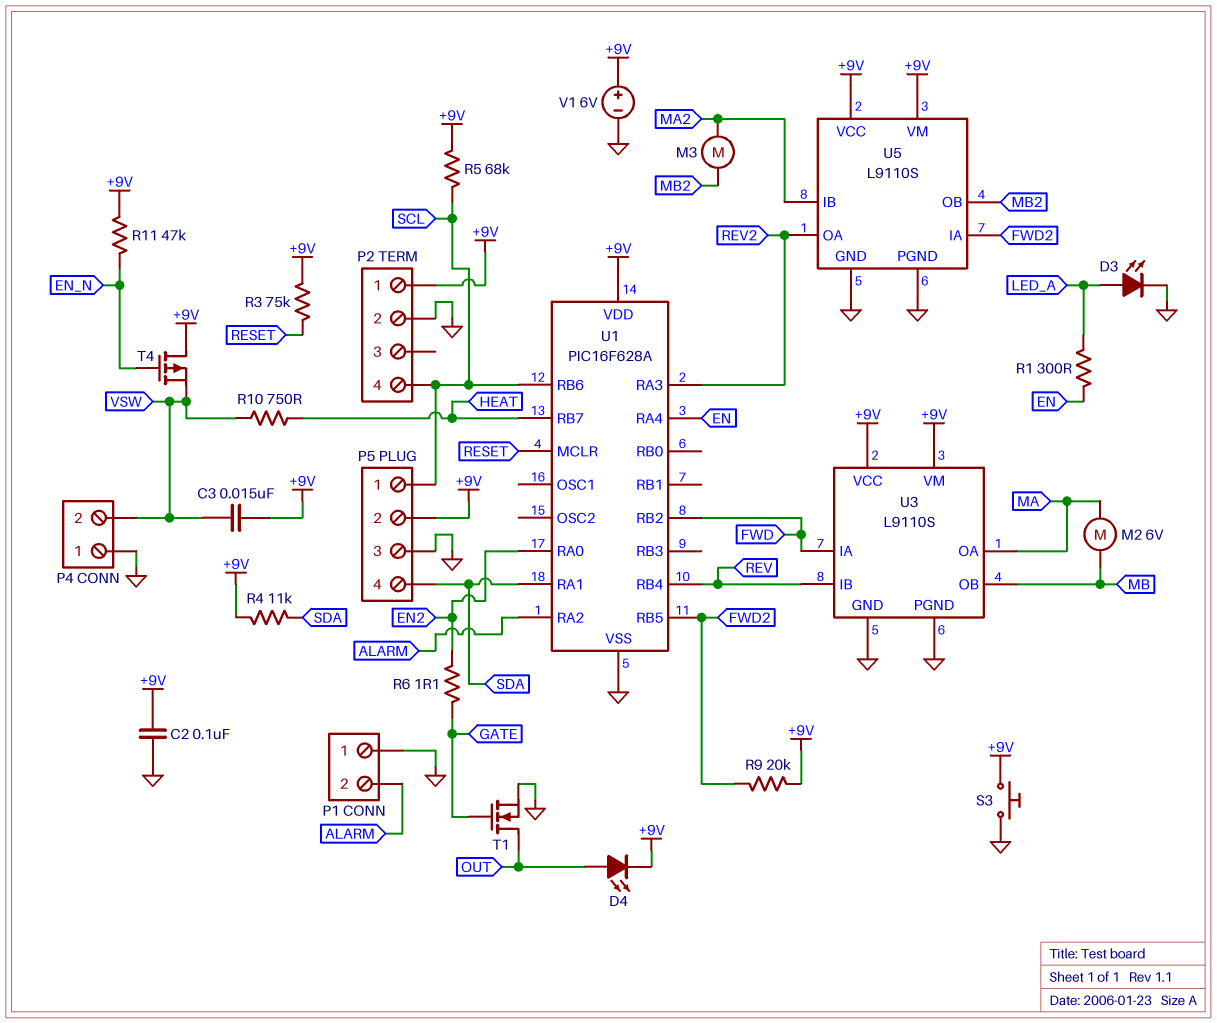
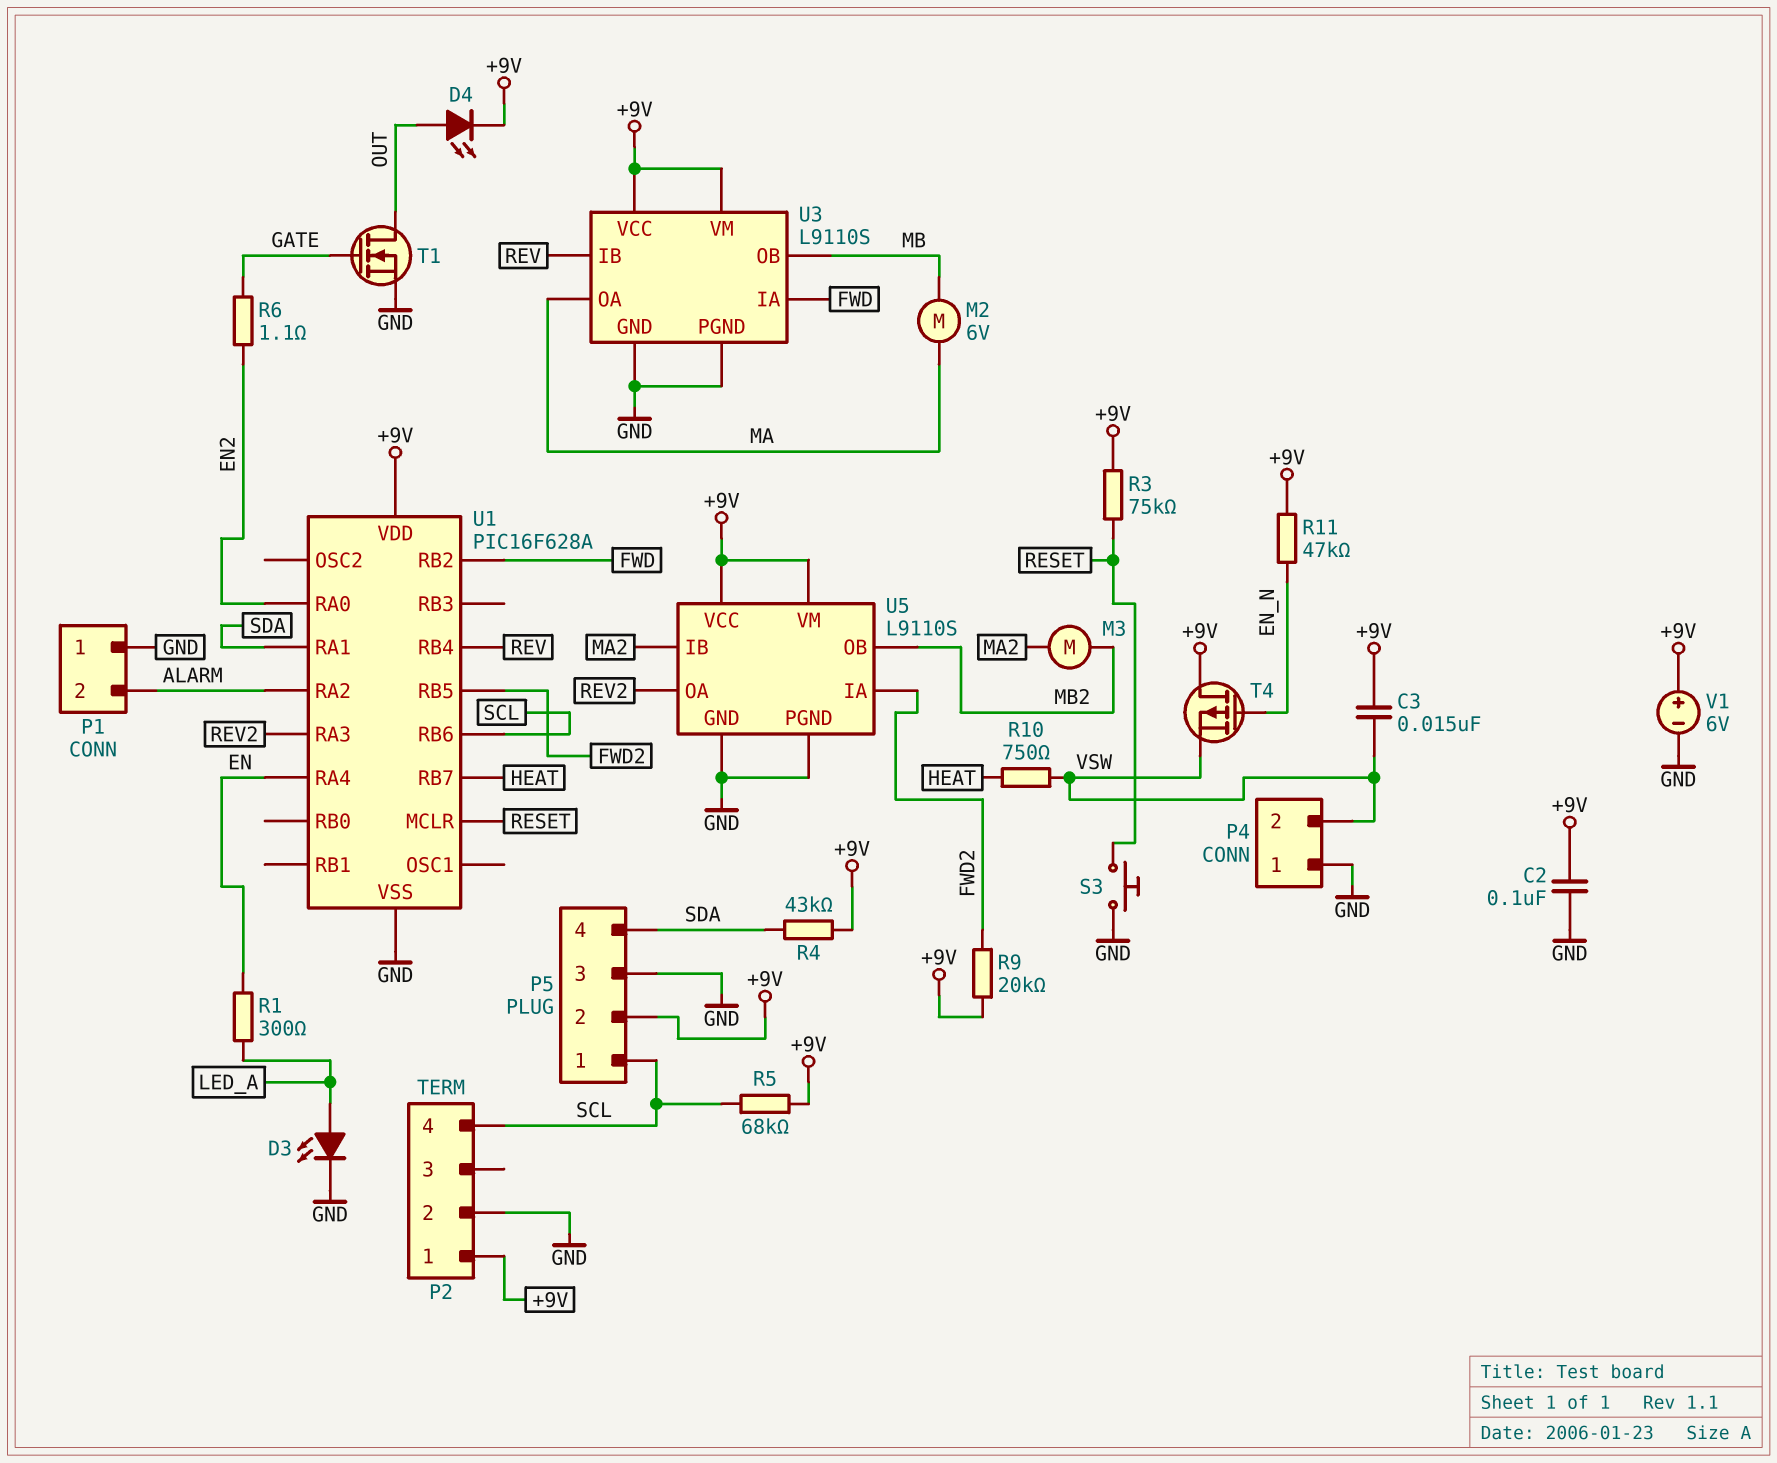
R4: 11k (+9V, SDA) -> 43k (+9V, SDA)
S3: button (+9V, GND) -> button (GND, RESET)

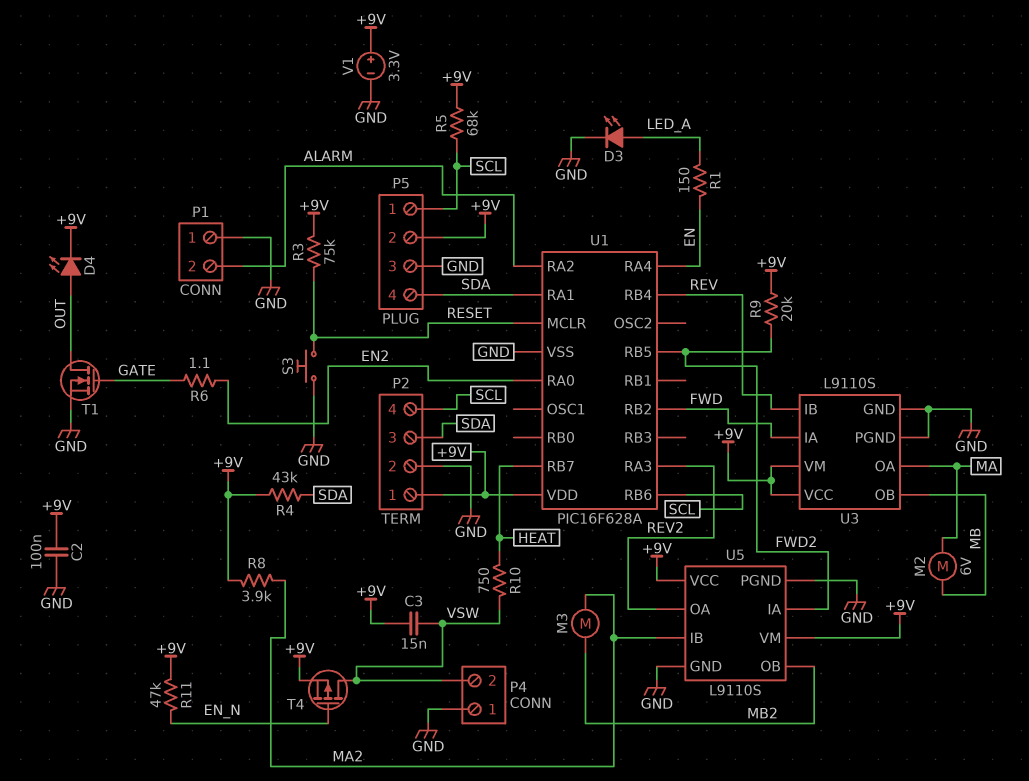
P2 pin 3: none -> SDA
R1: 300 (EN, LED_A) -> 150 (EN, LED_A)
R8: none -> 3.9k (+9V, MA2)
T4: PMOS (G EN_N, D +9V, S VSW) -> PMOS (G EN_N, D VSW, S +9V)
V1: 6V (plus +9V, minus GND) -> 3.3V (plus +9V, minus GND)

